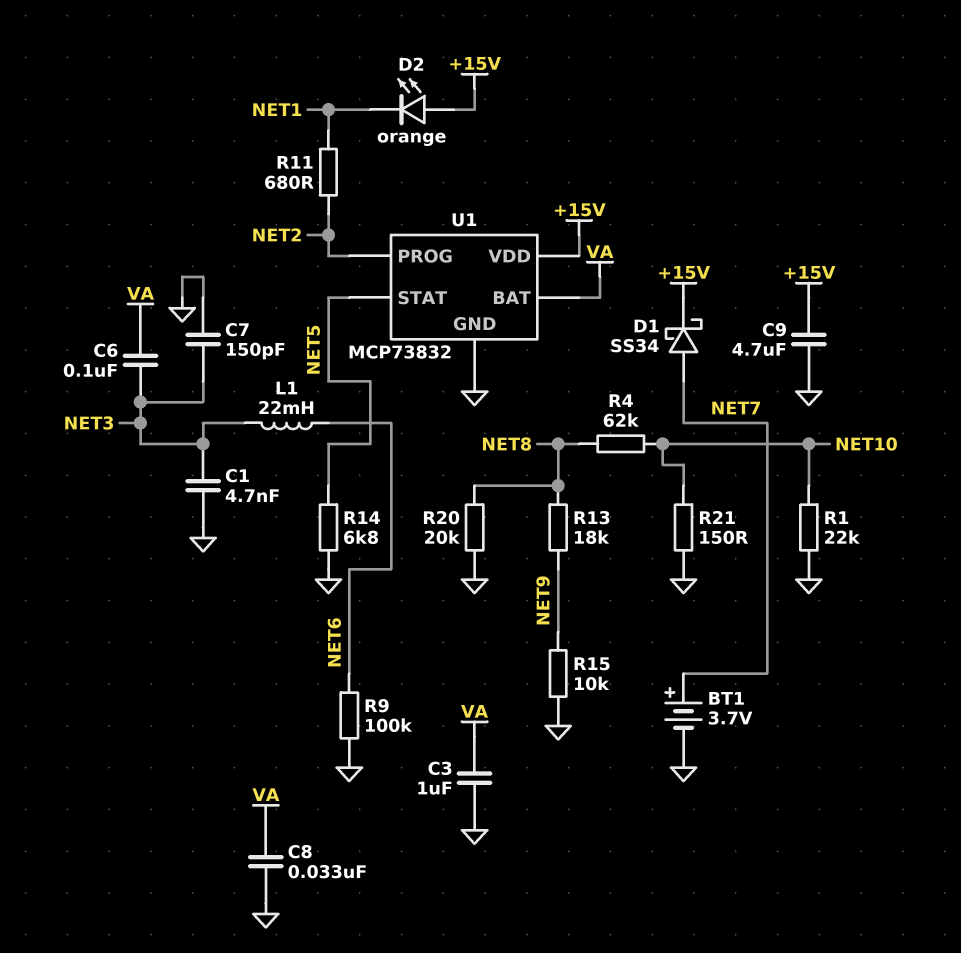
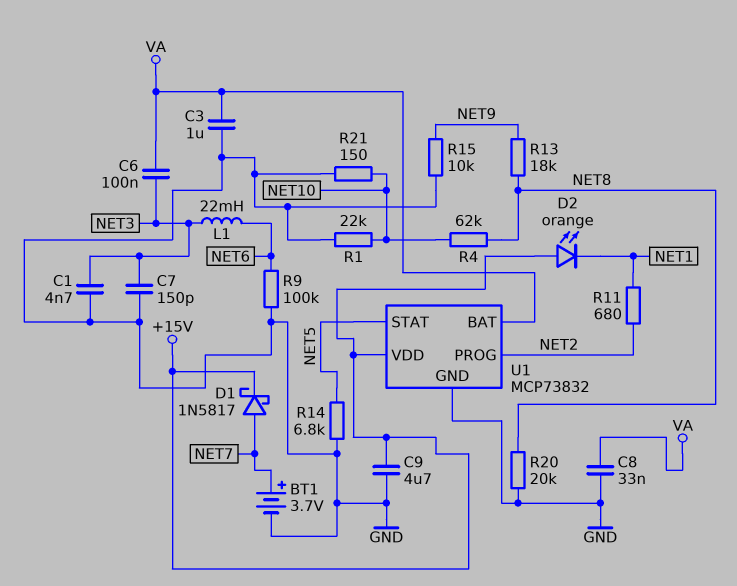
D1: schottky SS34 (A NET7, K +15V) -> schottky 1N5817 (A NET7, K +15V)

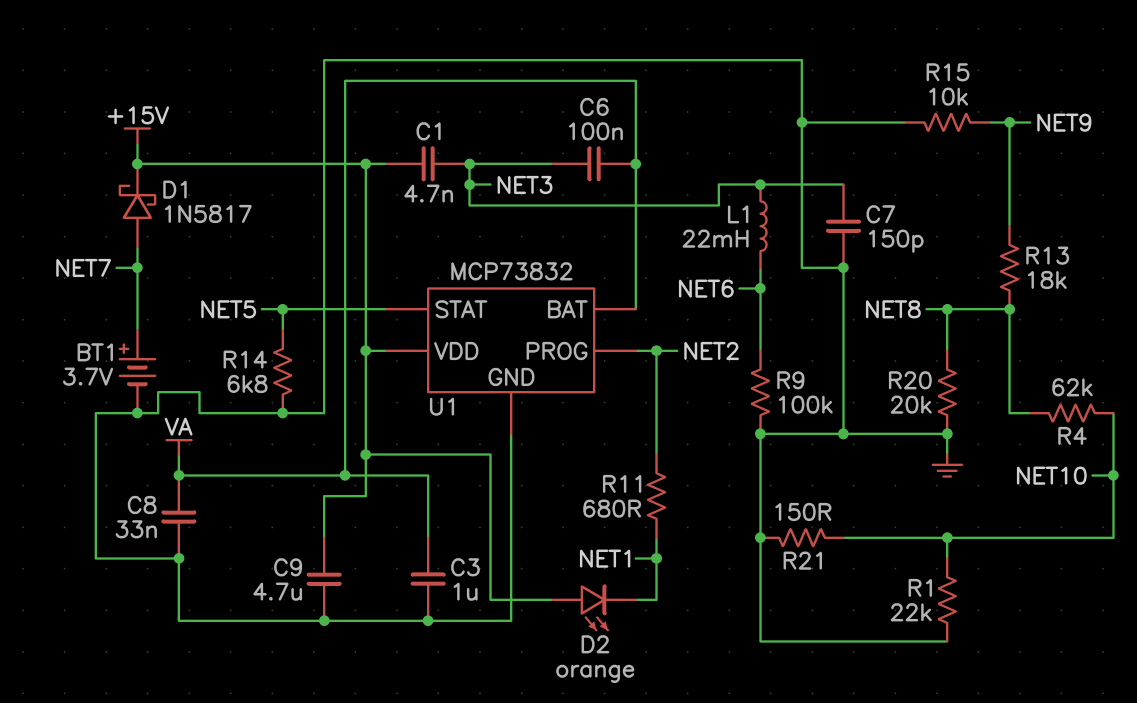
C1: 4.7nF (GND, NET3) -> 4.7nF (+15V, NET3)

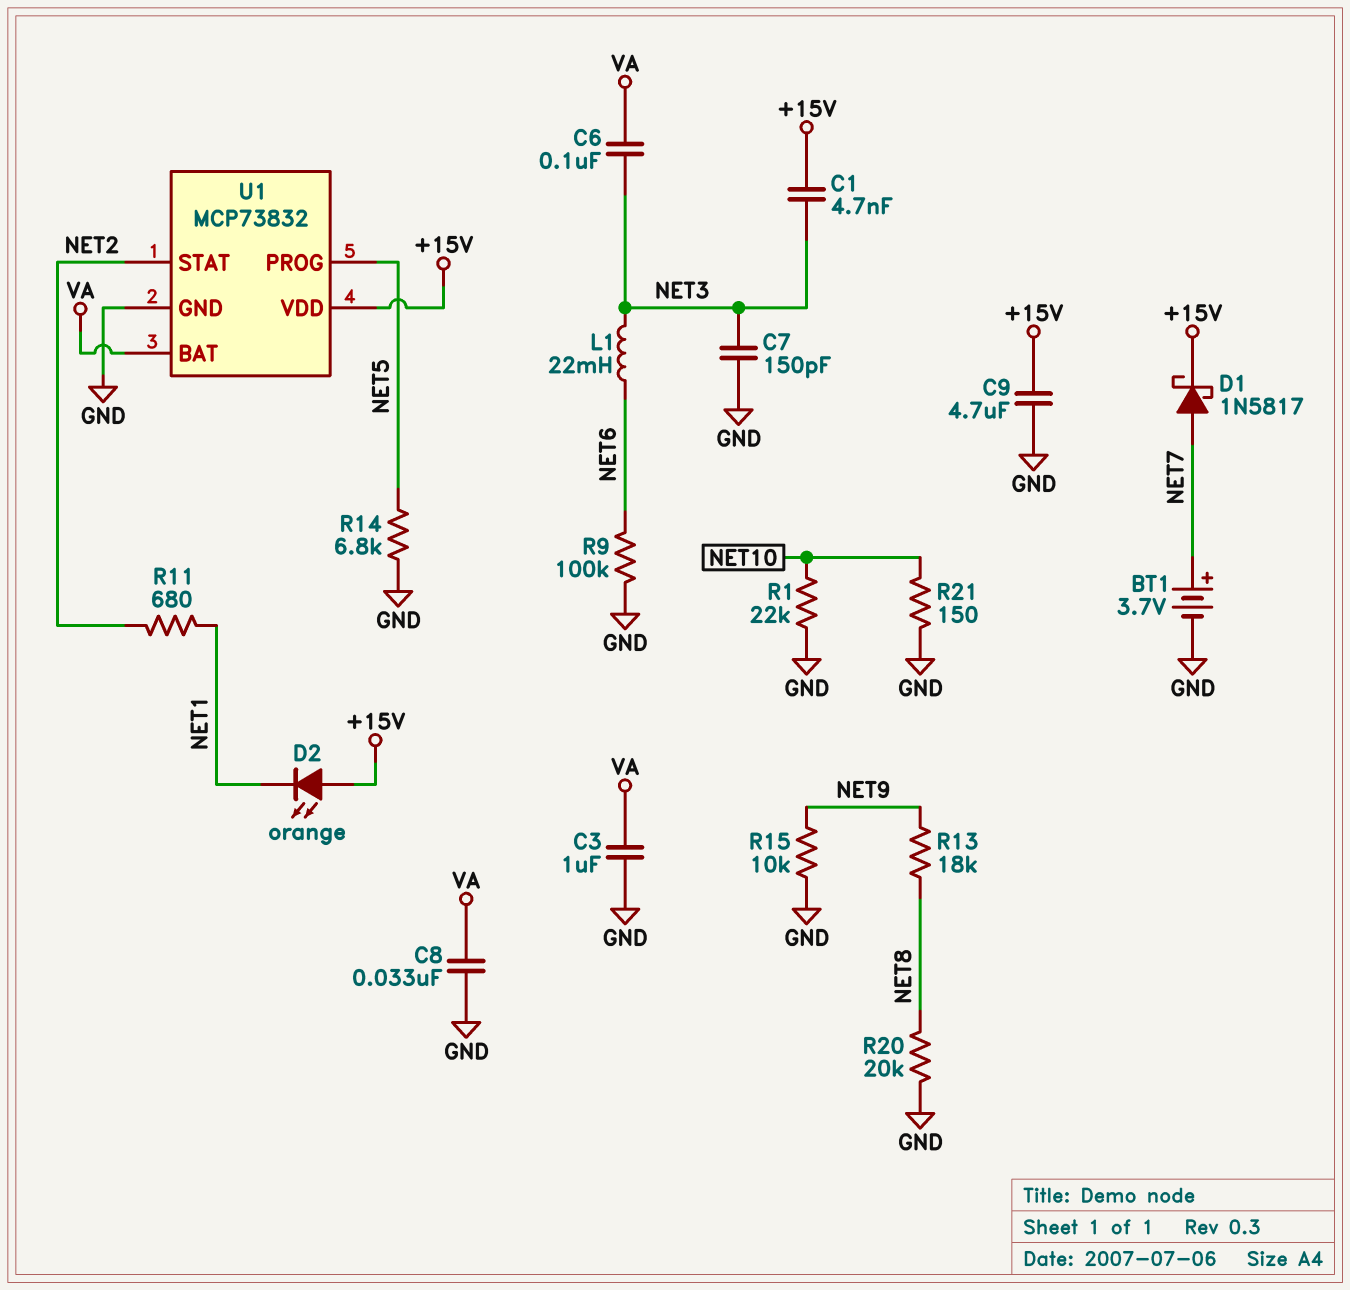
R4: 62k (NET8, NET10) -> none
U1 pin PROG: NET2 -> NET5
U1 pin STAT: NET5 -> NET2

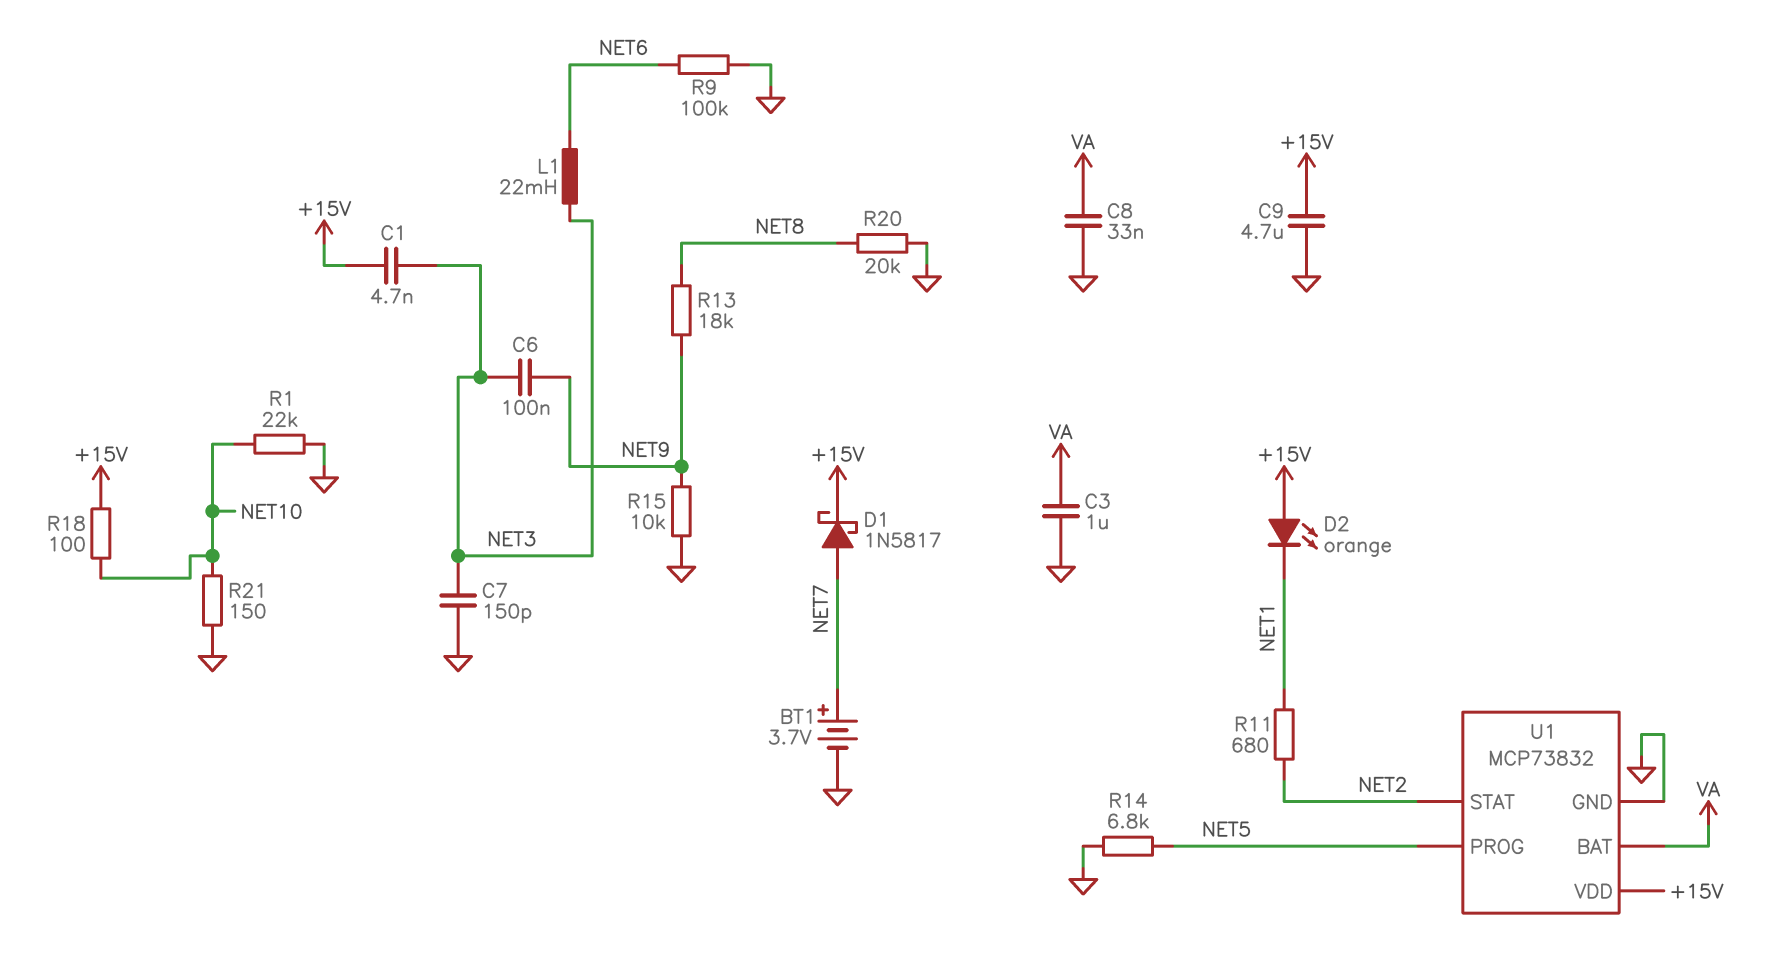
C6: 100nF (NET3, VA) -> 100nF (NET3, NET9)
R18: none -> 100 (+15V, NET10)

